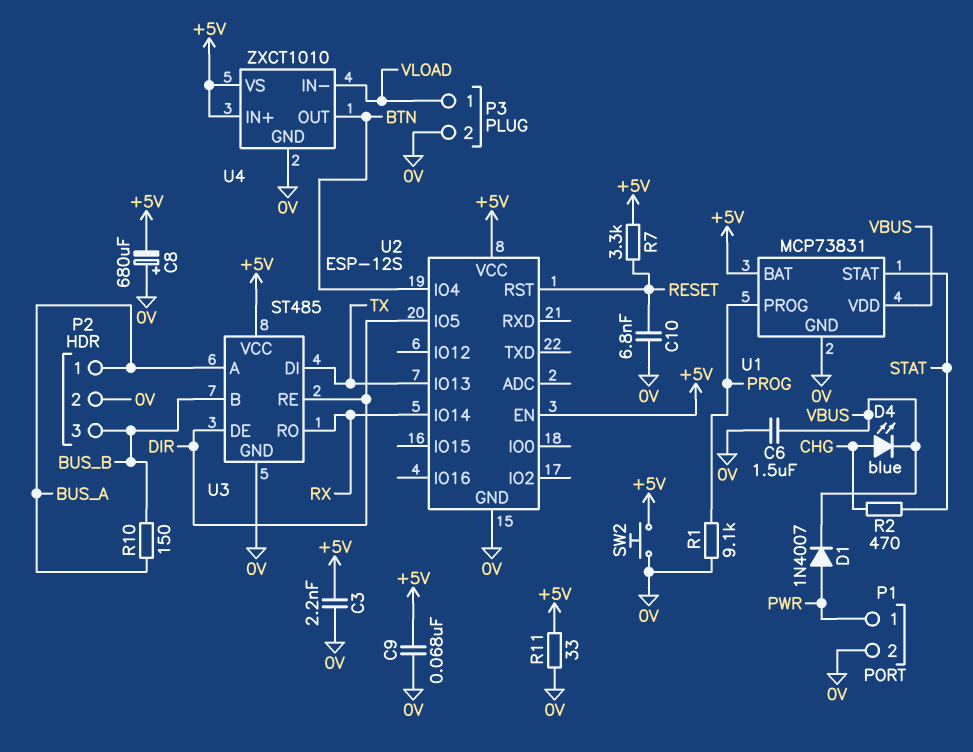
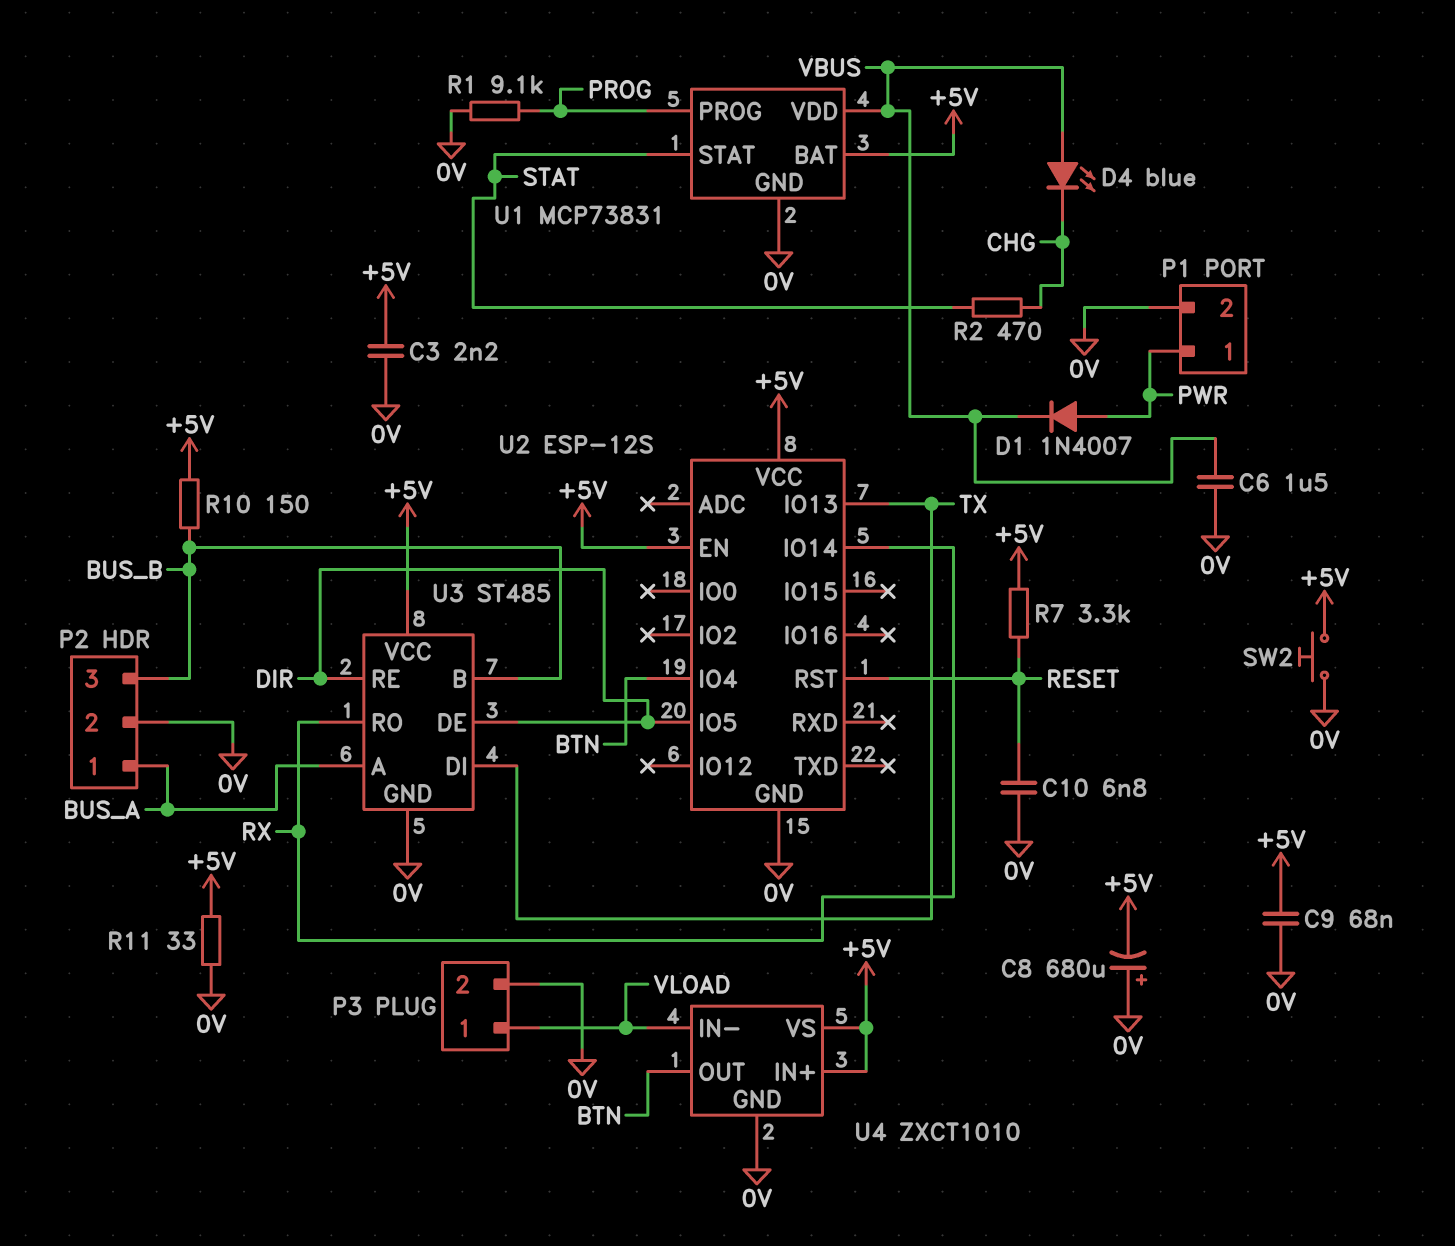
D4: LED blue (A CHG, K VBUS) -> LED blue (A VBUS, K CHG)
R10: 150 (BUS_A, BUS_B) -> 150 (+5V, BUS_B)

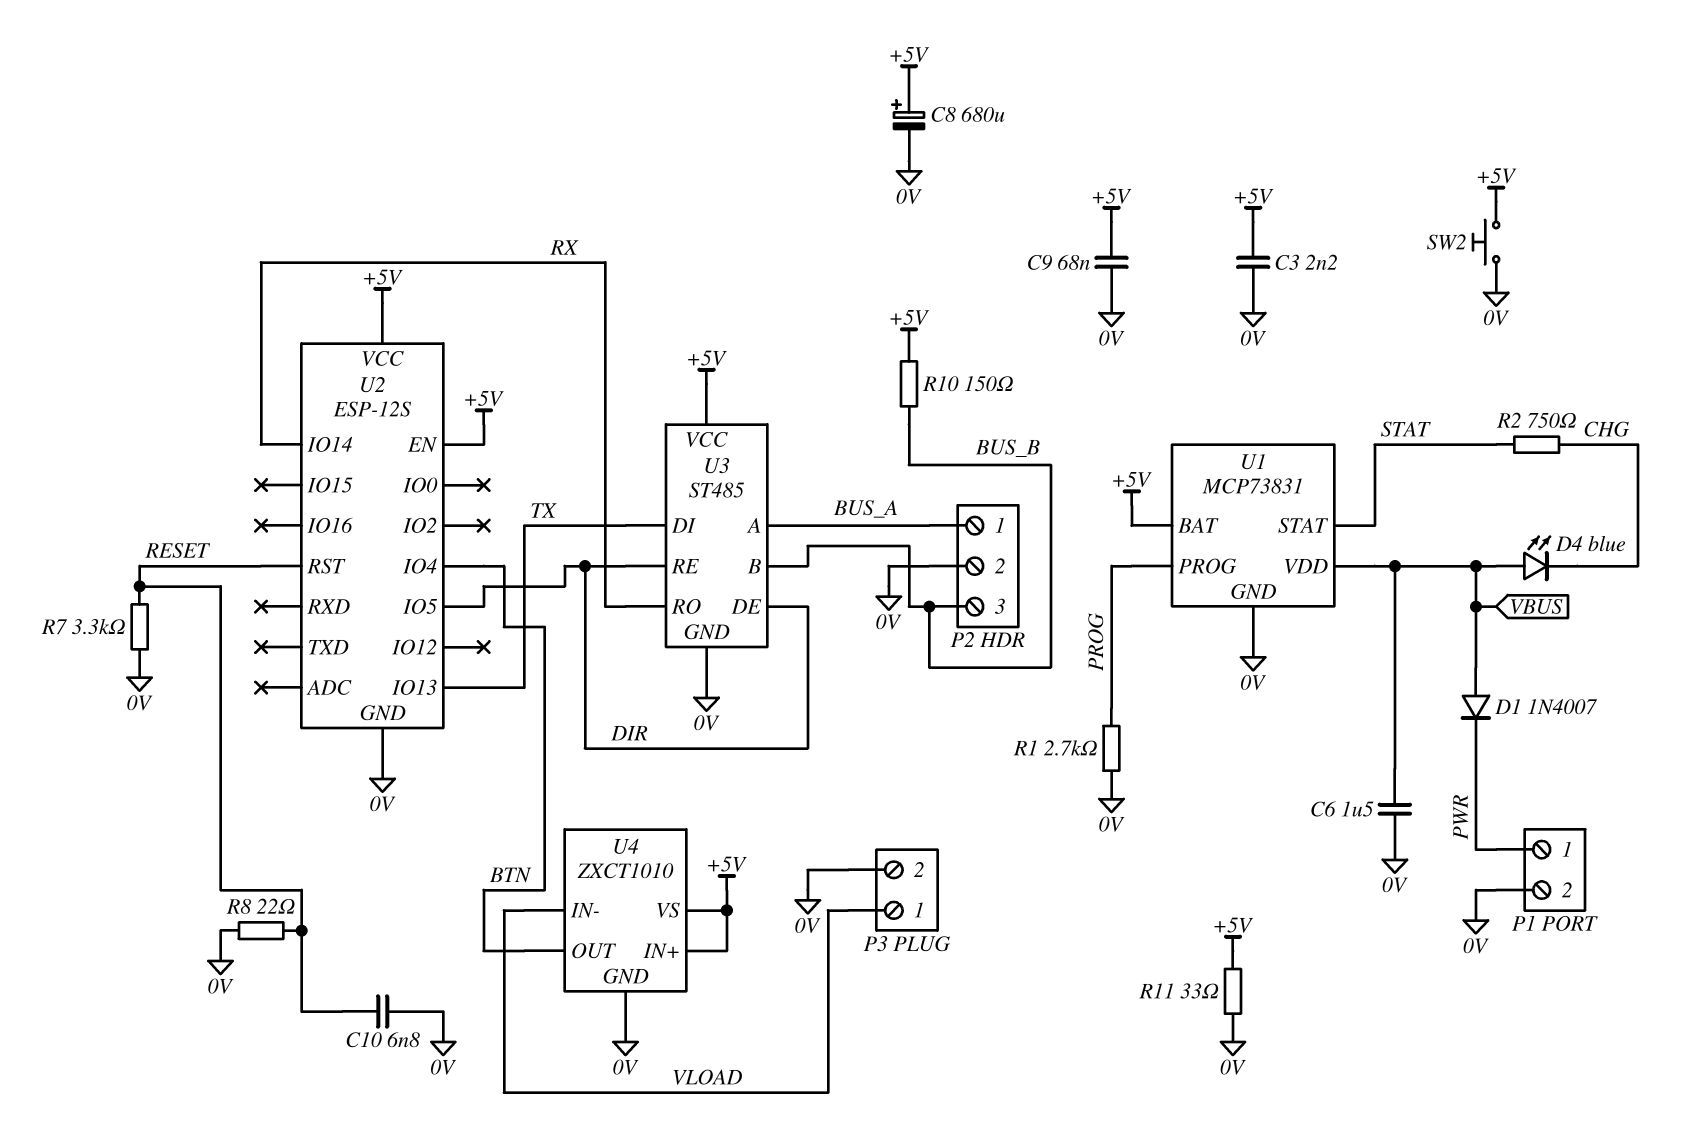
C8: 680uF (plus 0V, minus +5V) -> 680uF (plus +5V, minus 0V)
D1: diode 1N4007 (A PWR, K VBUS) -> diode 1N4007 (A VBUS, K PWR)
R1: 9.1k (0V, PROG) -> 2.7k (0V, PROG)
R2: 470 (CHG, STAT) -> 750 (CHG, STAT)
R7: 3.3k (+5V, RESET) -> 3.3k (0V, RESET)
R8: none -> 22 (0V, RESET)

